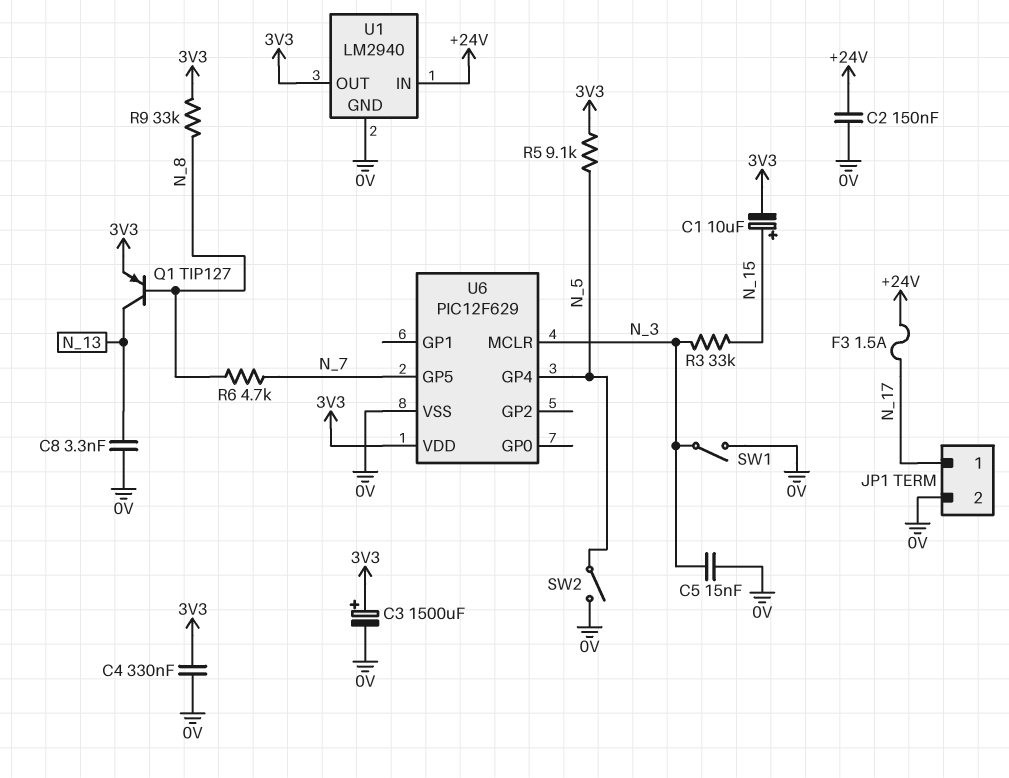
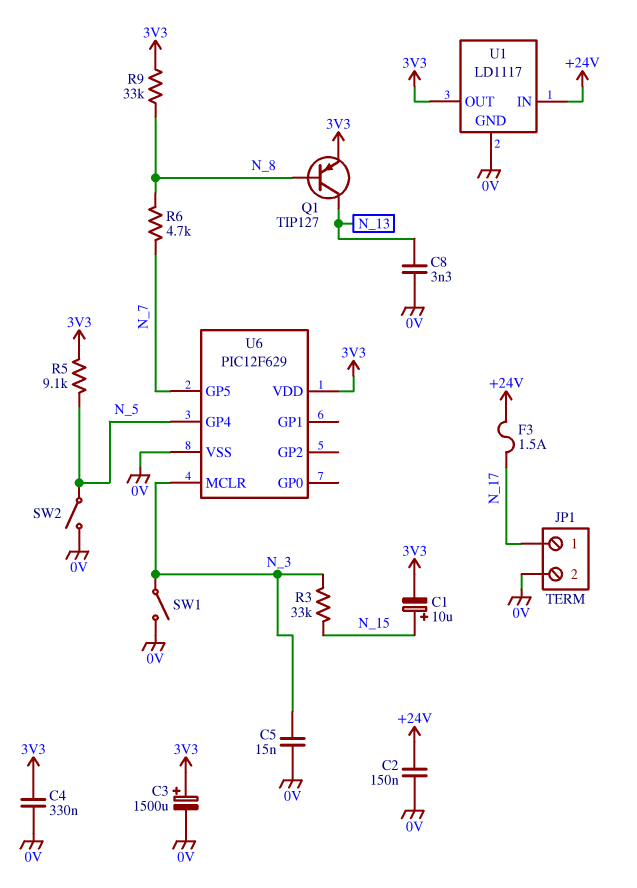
U1: LM2940 -> LD1117

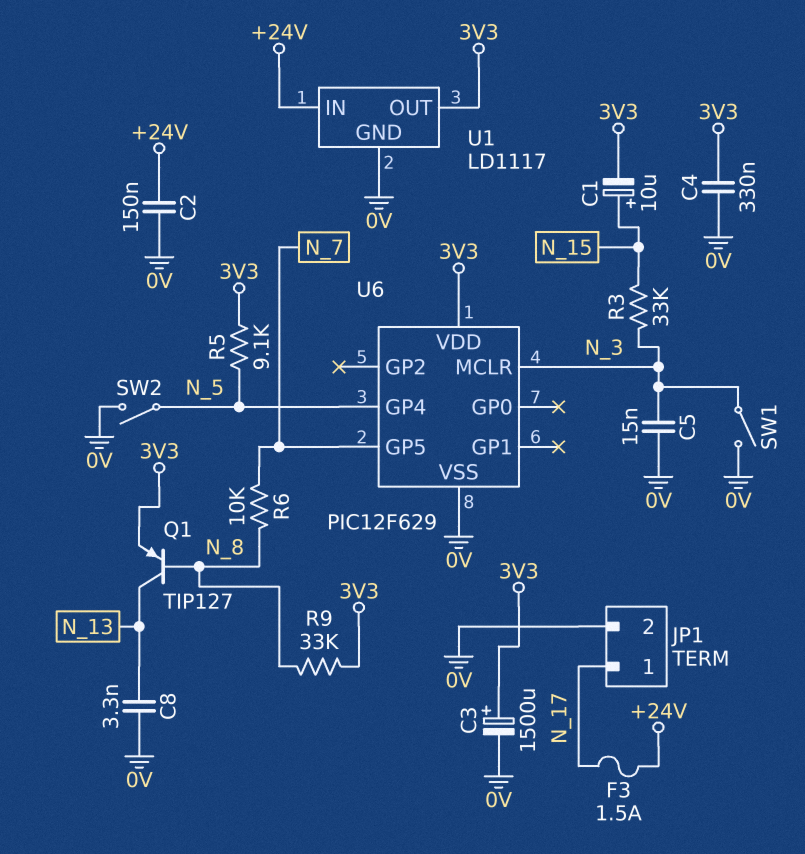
R6: 4.7k (N_7, N_8) -> 10k (N_7, N_8)

